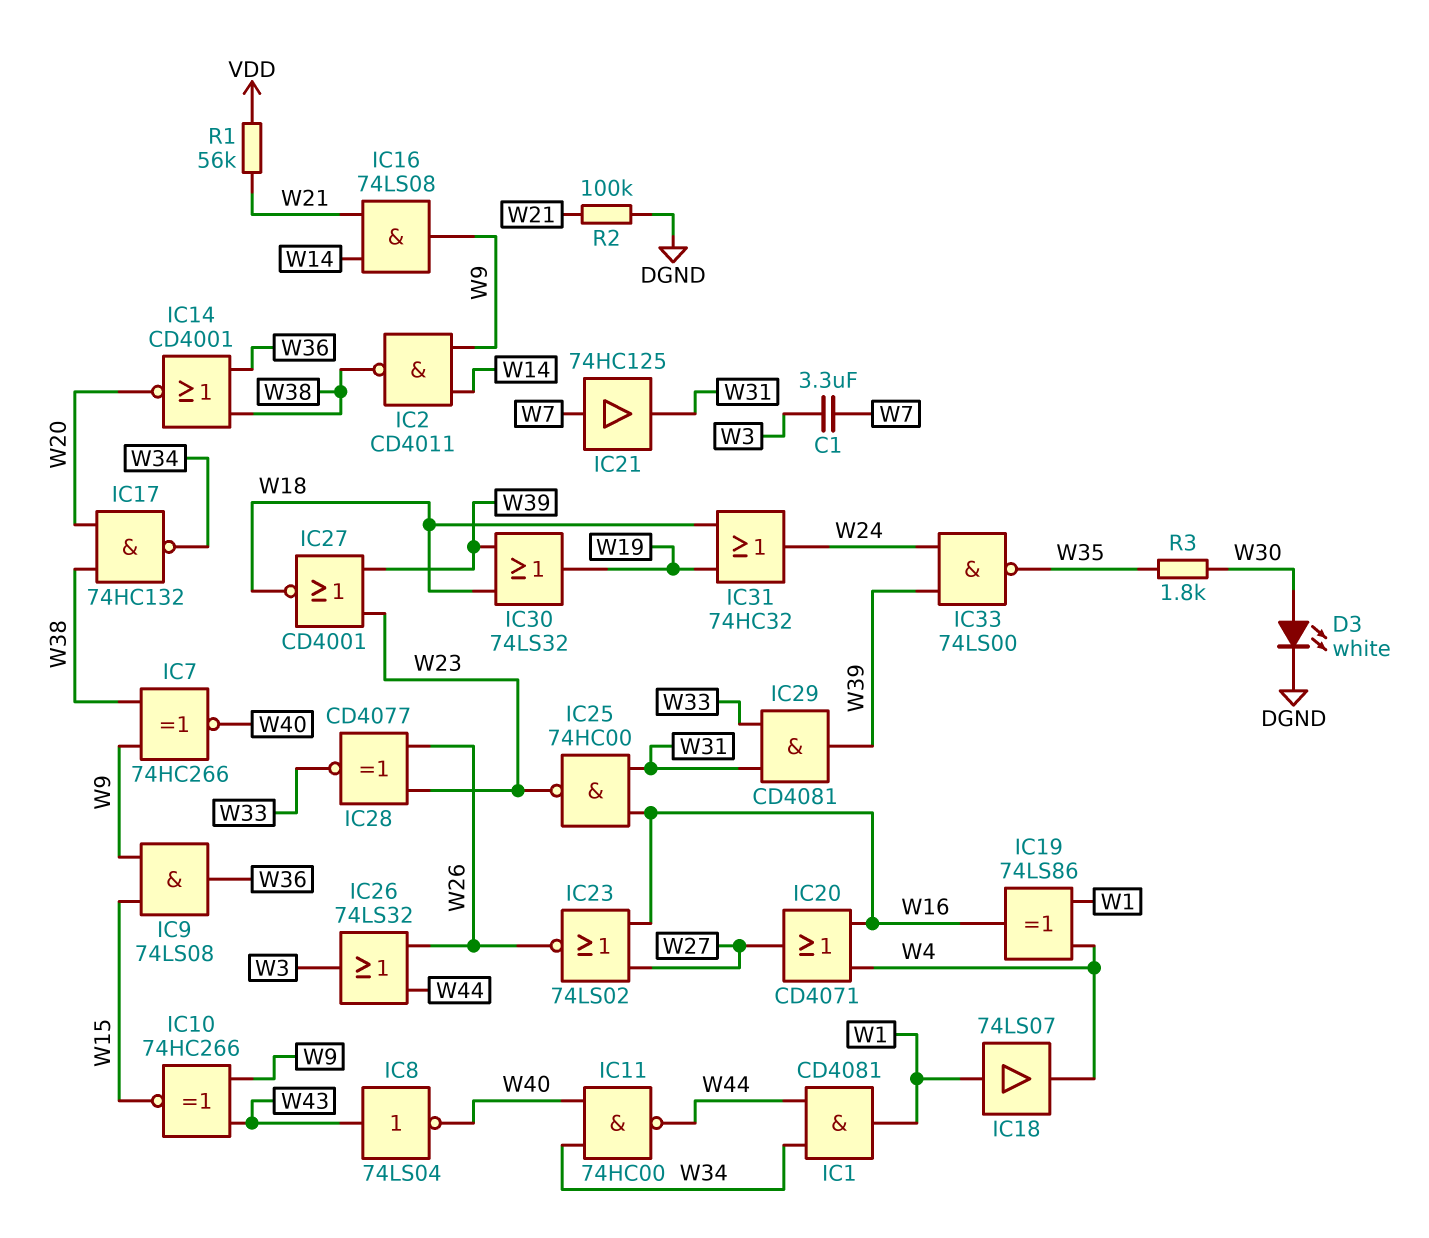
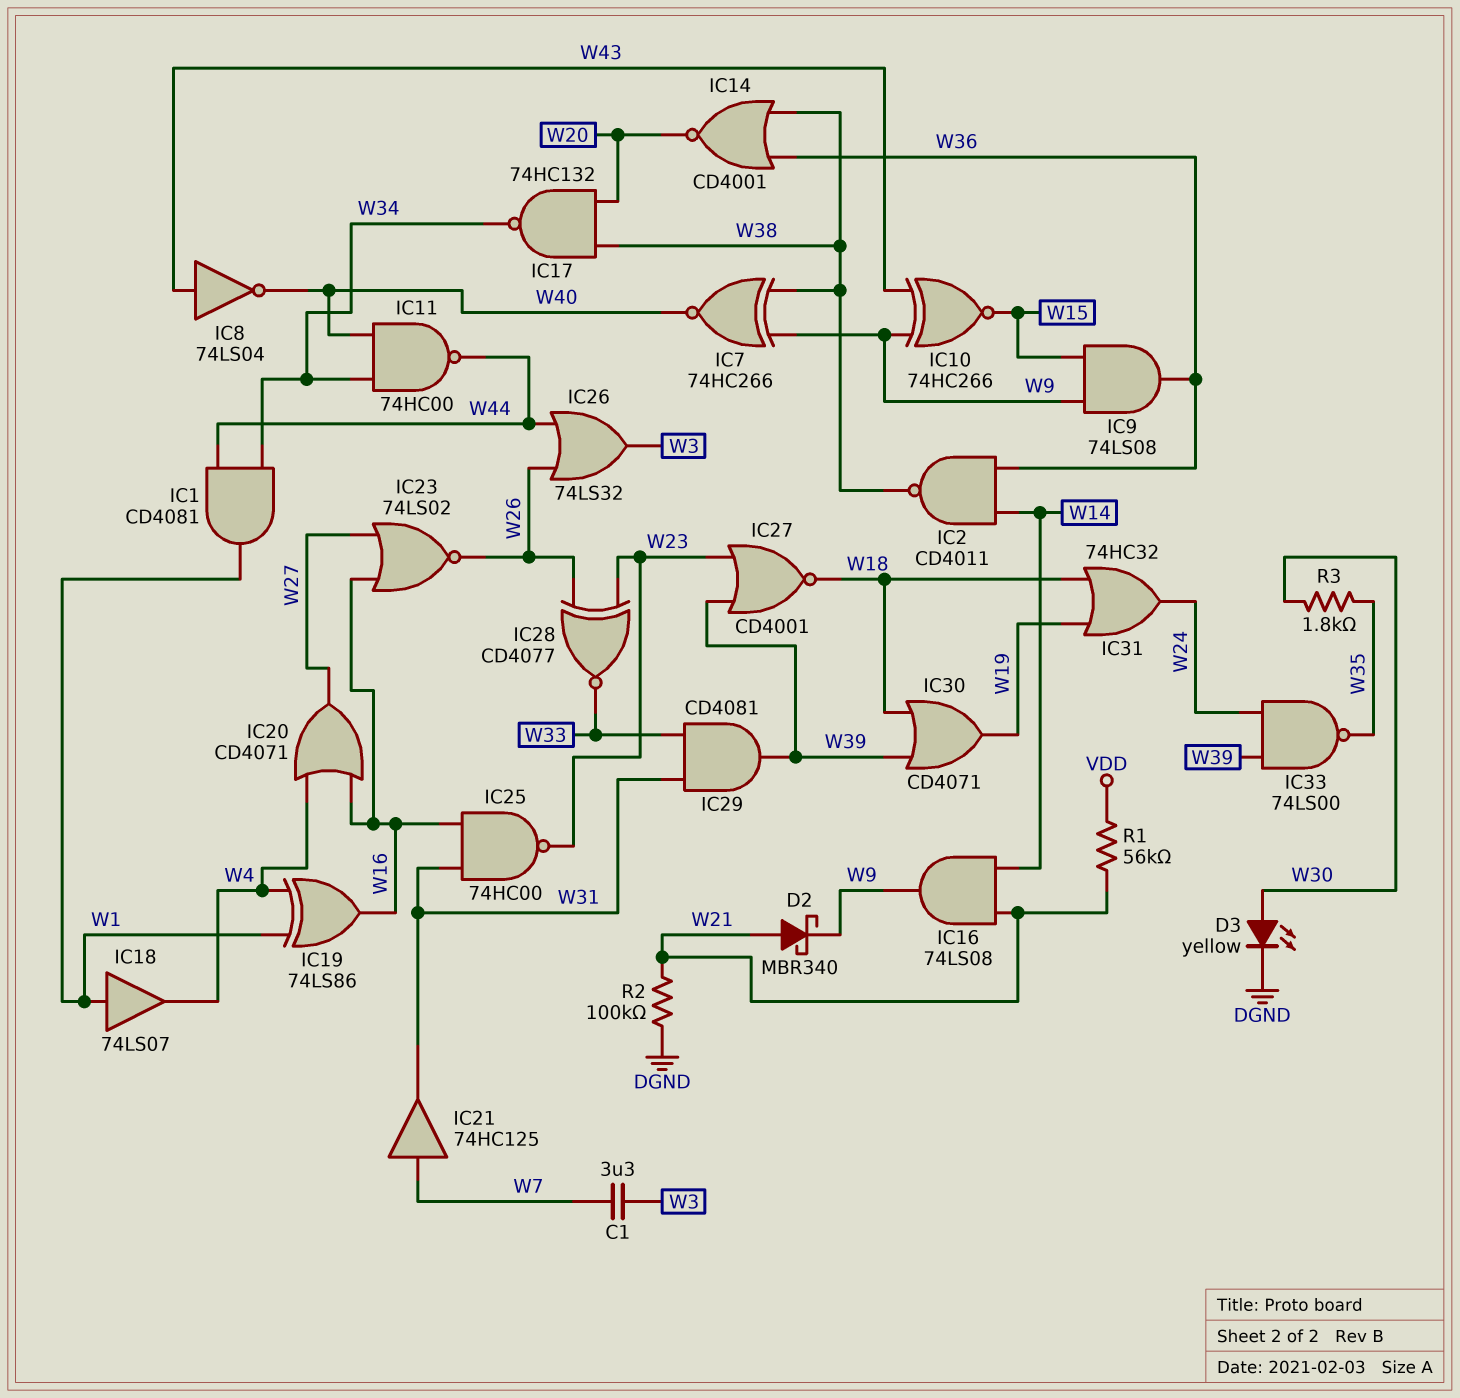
D2: none -> schottky MBR340 (A W21, K W9)
D3: LED white (A W30, K DGND) -> LED yellow (A W30, K DGND)
IC2: NAND CD4011 (in W9, in W14, out W38) -> NAND CD4011 (in W14, in W36, out W38)
IC30: OR 74LS32 (in W18, in W39, out W19) -> OR CD4071 (in W18, in W39, out W19)

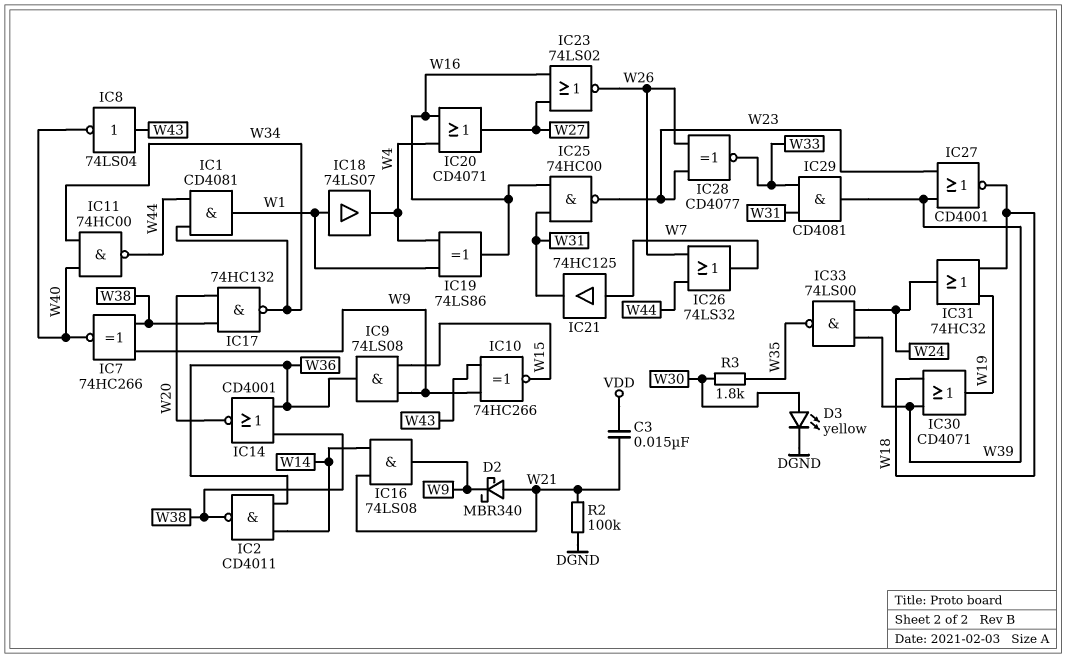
C1: 3.3uF (W3, W7) -> none
C3: none -> 15nF (VDD, W21)
IC26: OR 74LS32 (in W26, in W44, out W3) -> OR 74LS32 (in W26, in W44, out W7)
R1: 56k (VDD, W21) -> none

